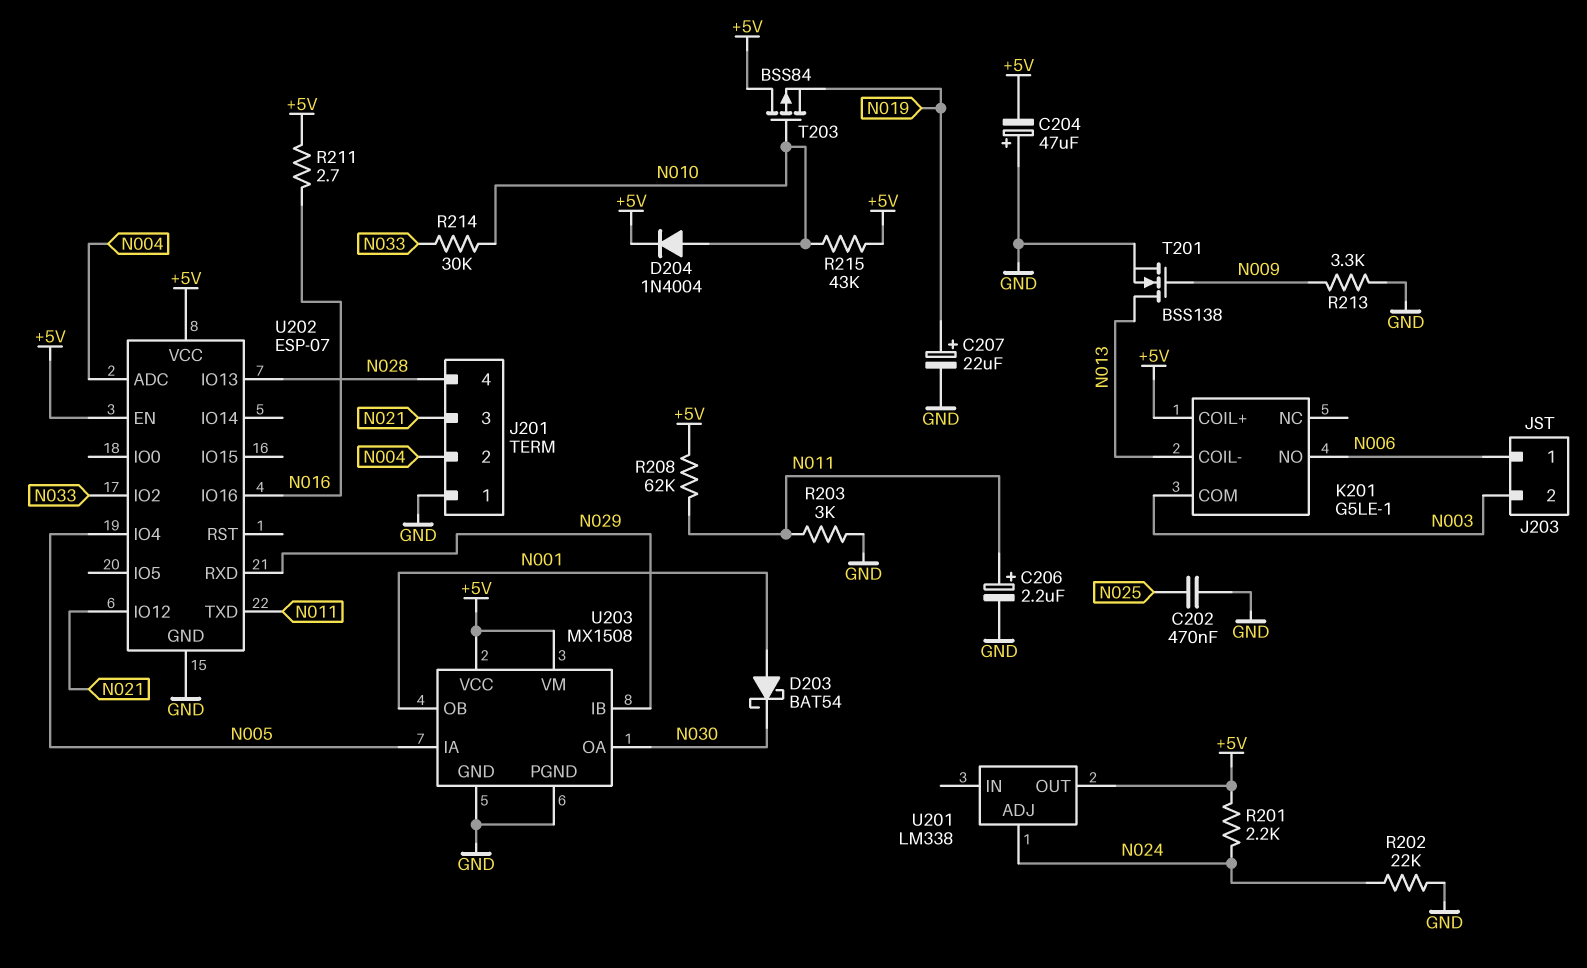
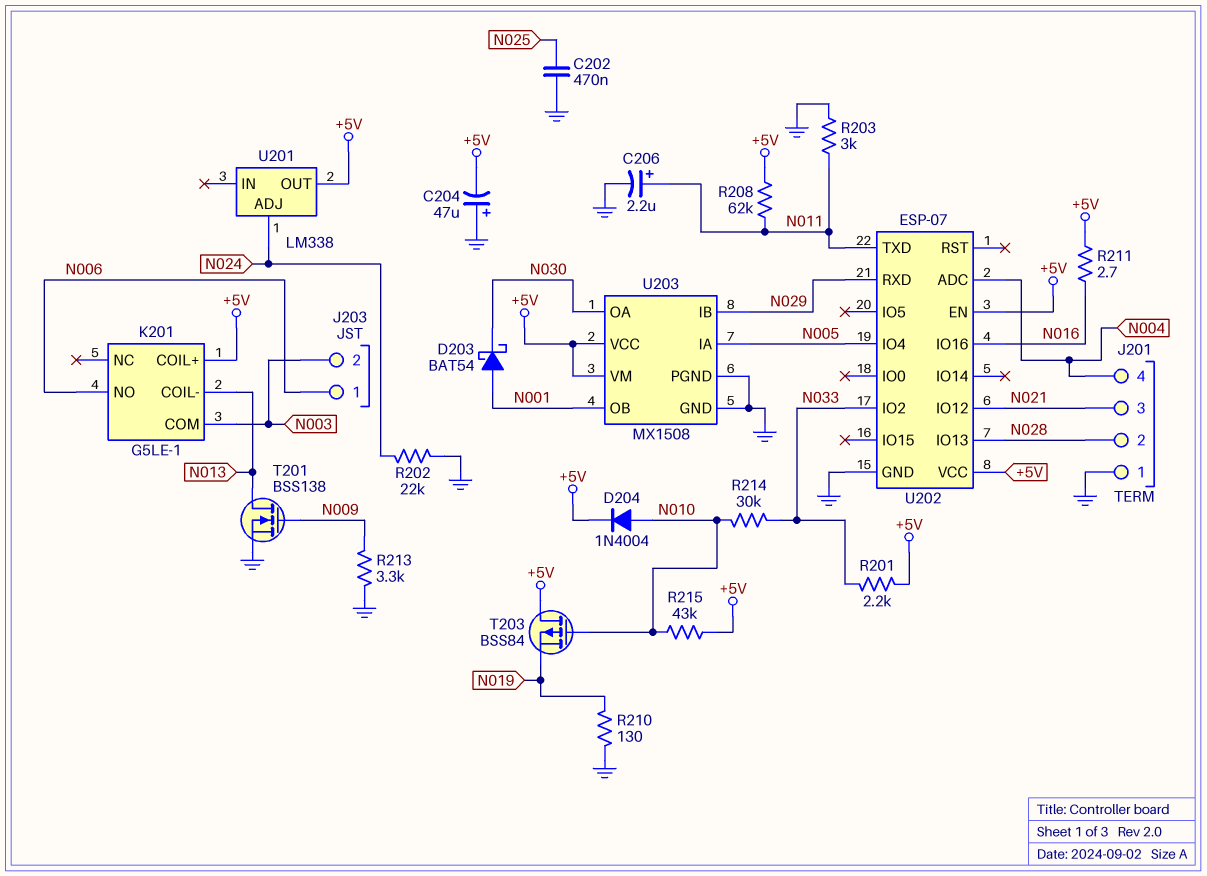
C207: 22uF (plus N019, minus GND) -> none
J201 pin 2: N004 -> N028
J201 pin 4: N028 -> N004
R201: 2.2k (+5V, N024) -> 2.2k (+5V, N033)
R210: none -> 130 (GND, N019)

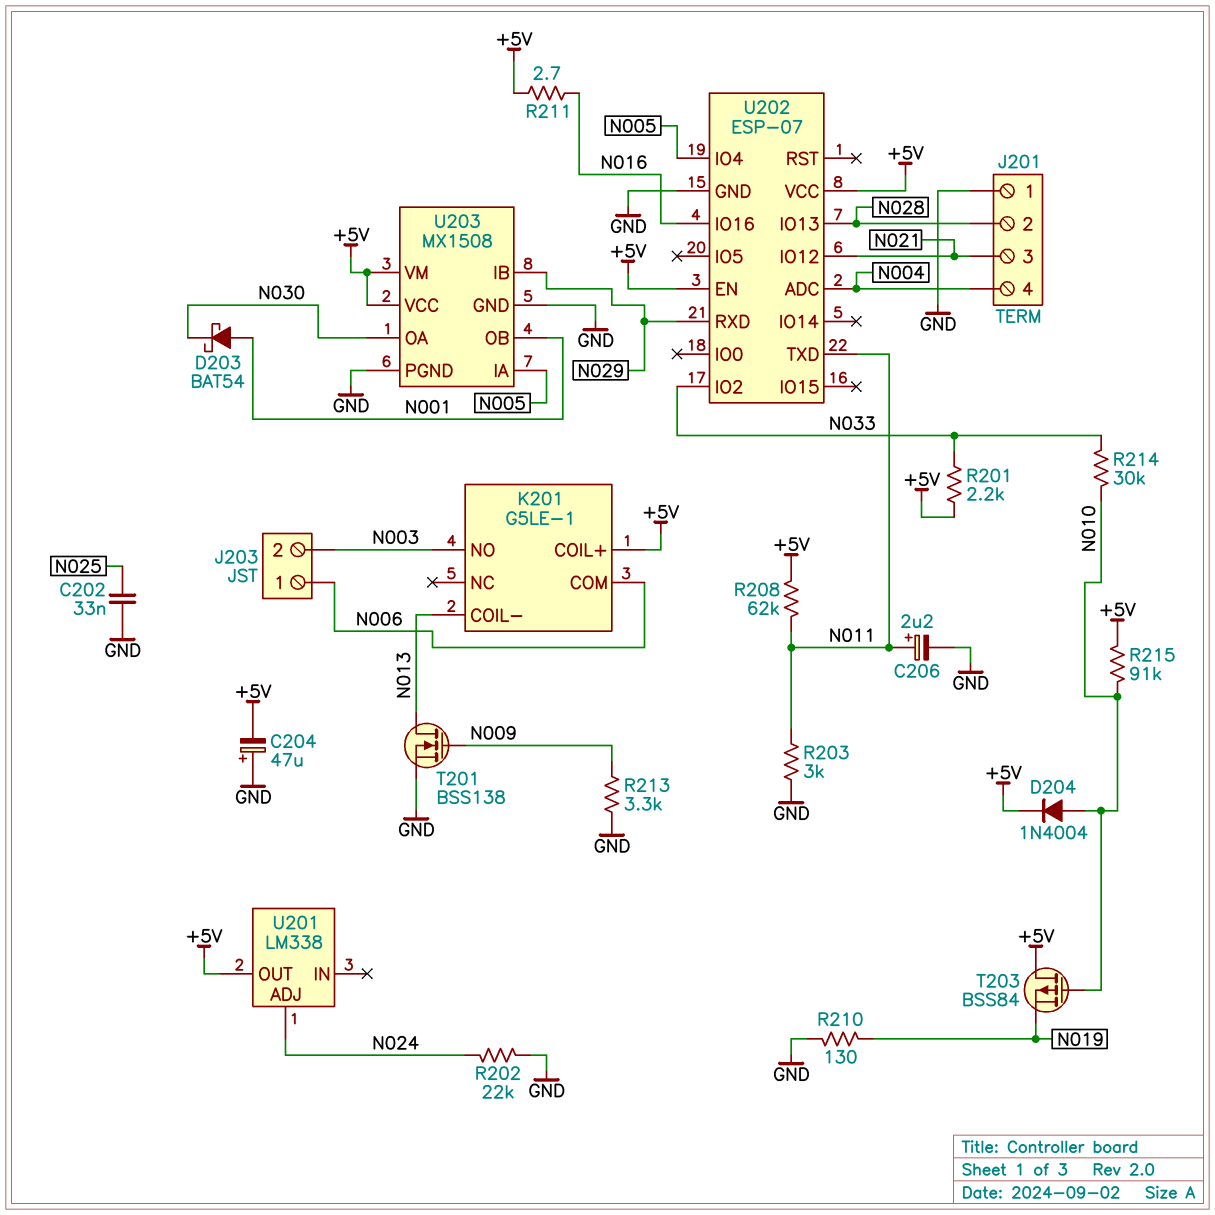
C202: 470nF (GND, N025) -> 33nF (GND, N025)
K201 pin COM: N003 -> N006
K201 pin NO: N006 -> N003
R215: 43k (+5V, N010) -> 91k (+5V, N010)

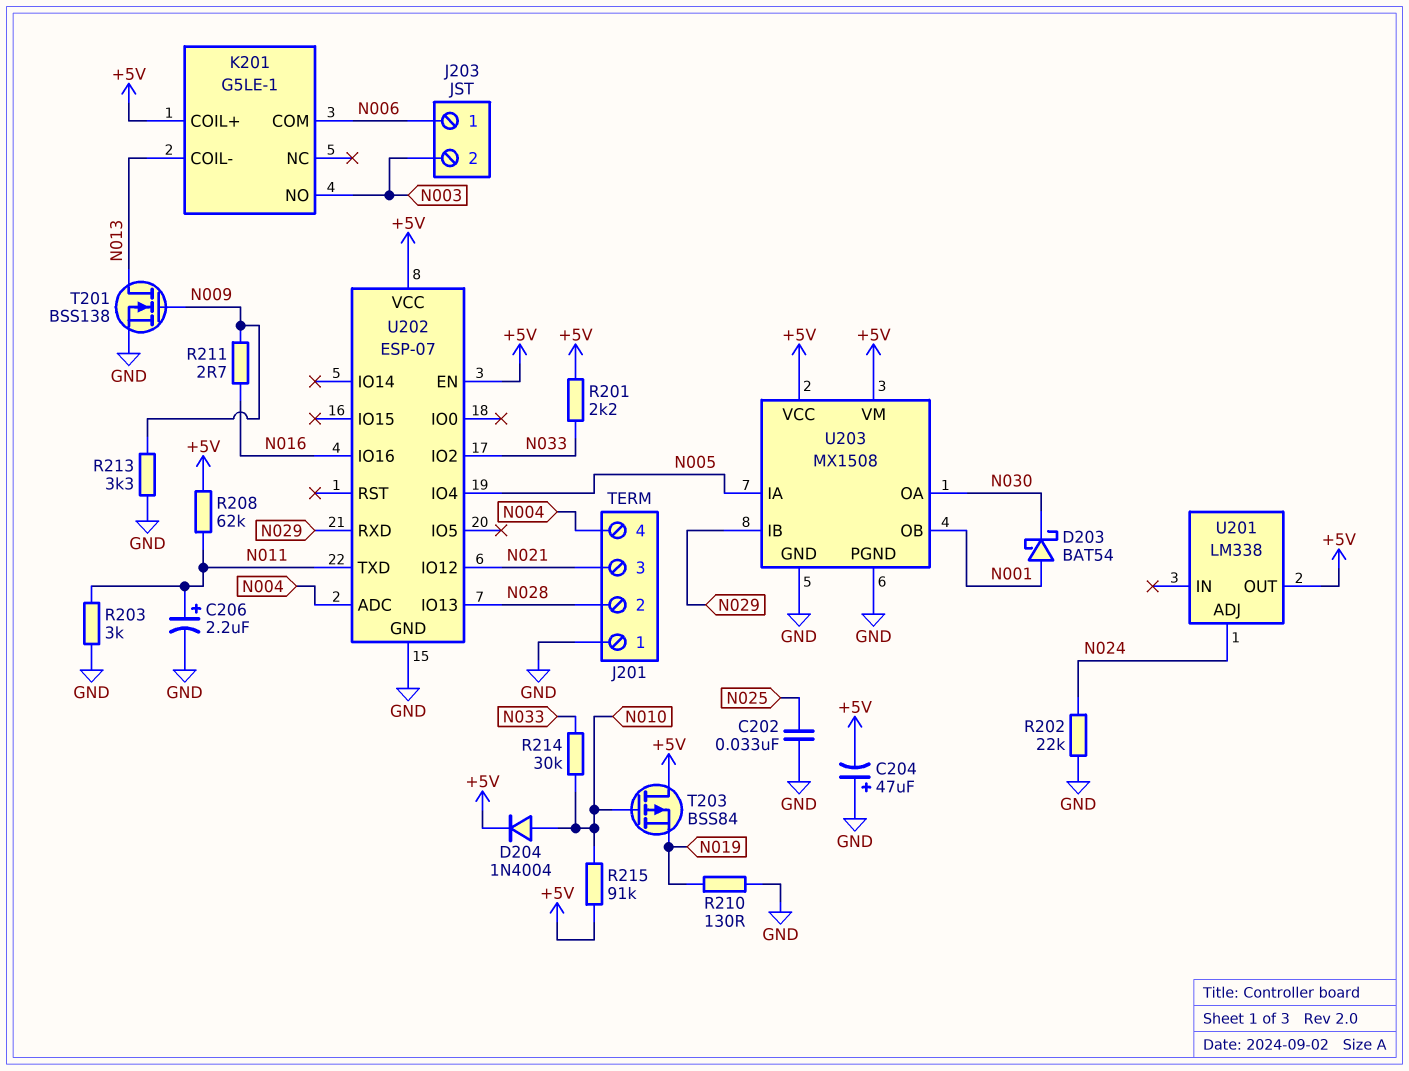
R211: 2.7 (+5V, N016) -> 2.7 (N009, N016)

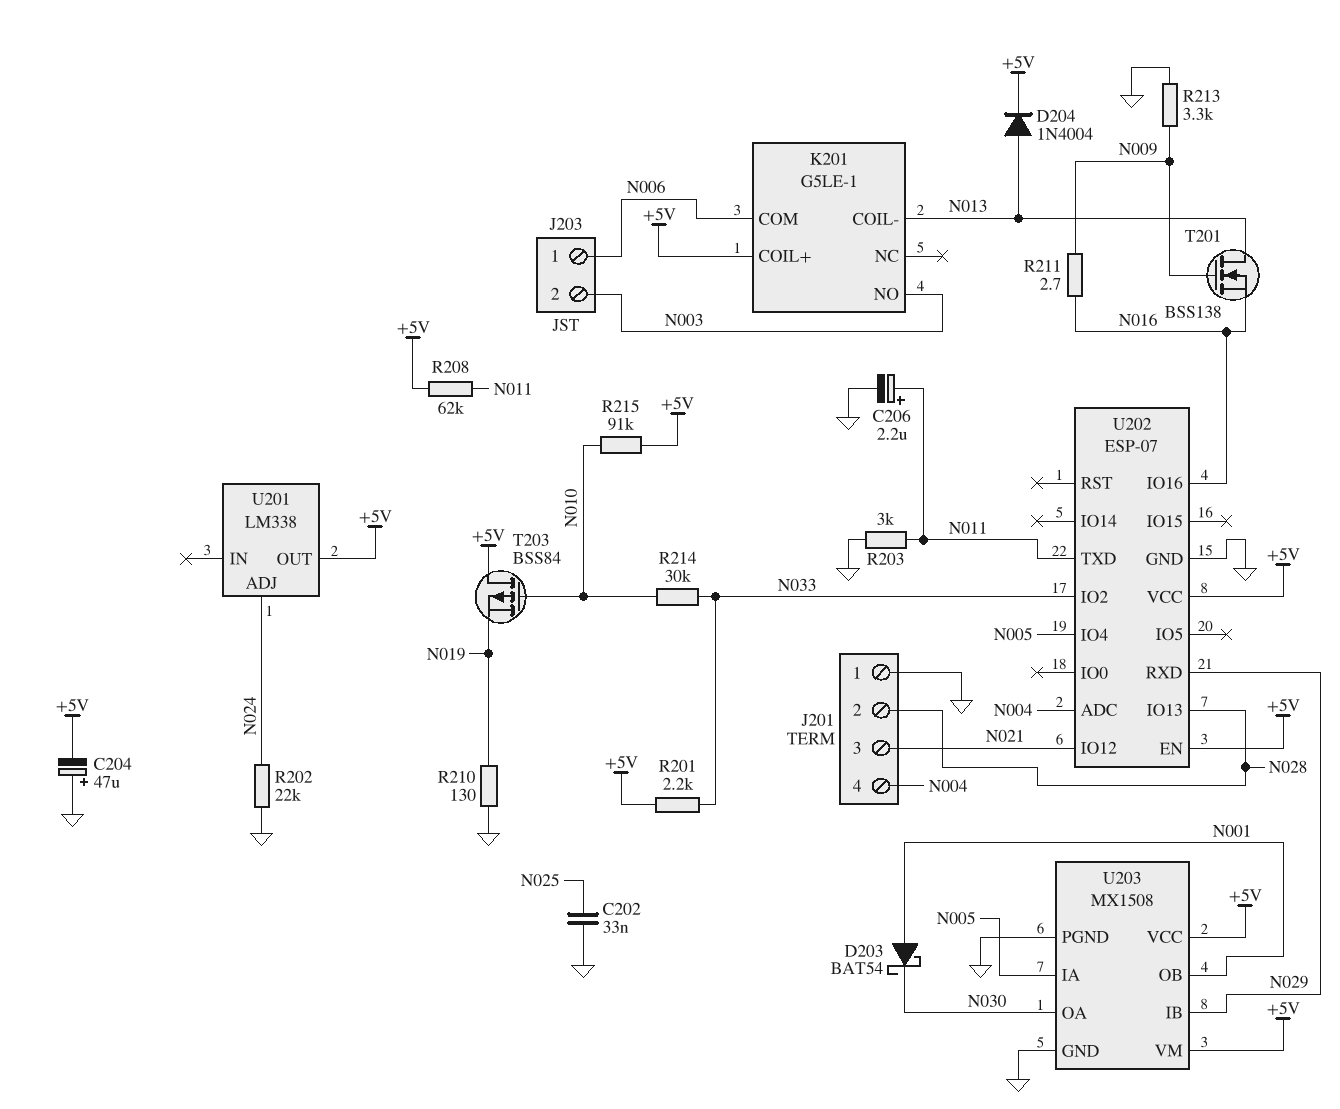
D204: diode 1N4004 (A N010, K +5V) -> diode 1N4004 (A N013, K +5V)
T201: NMOS BSS138 (G N009, D N013, S GND) -> NMOS BSS138 (G N009, D N013, S N016)

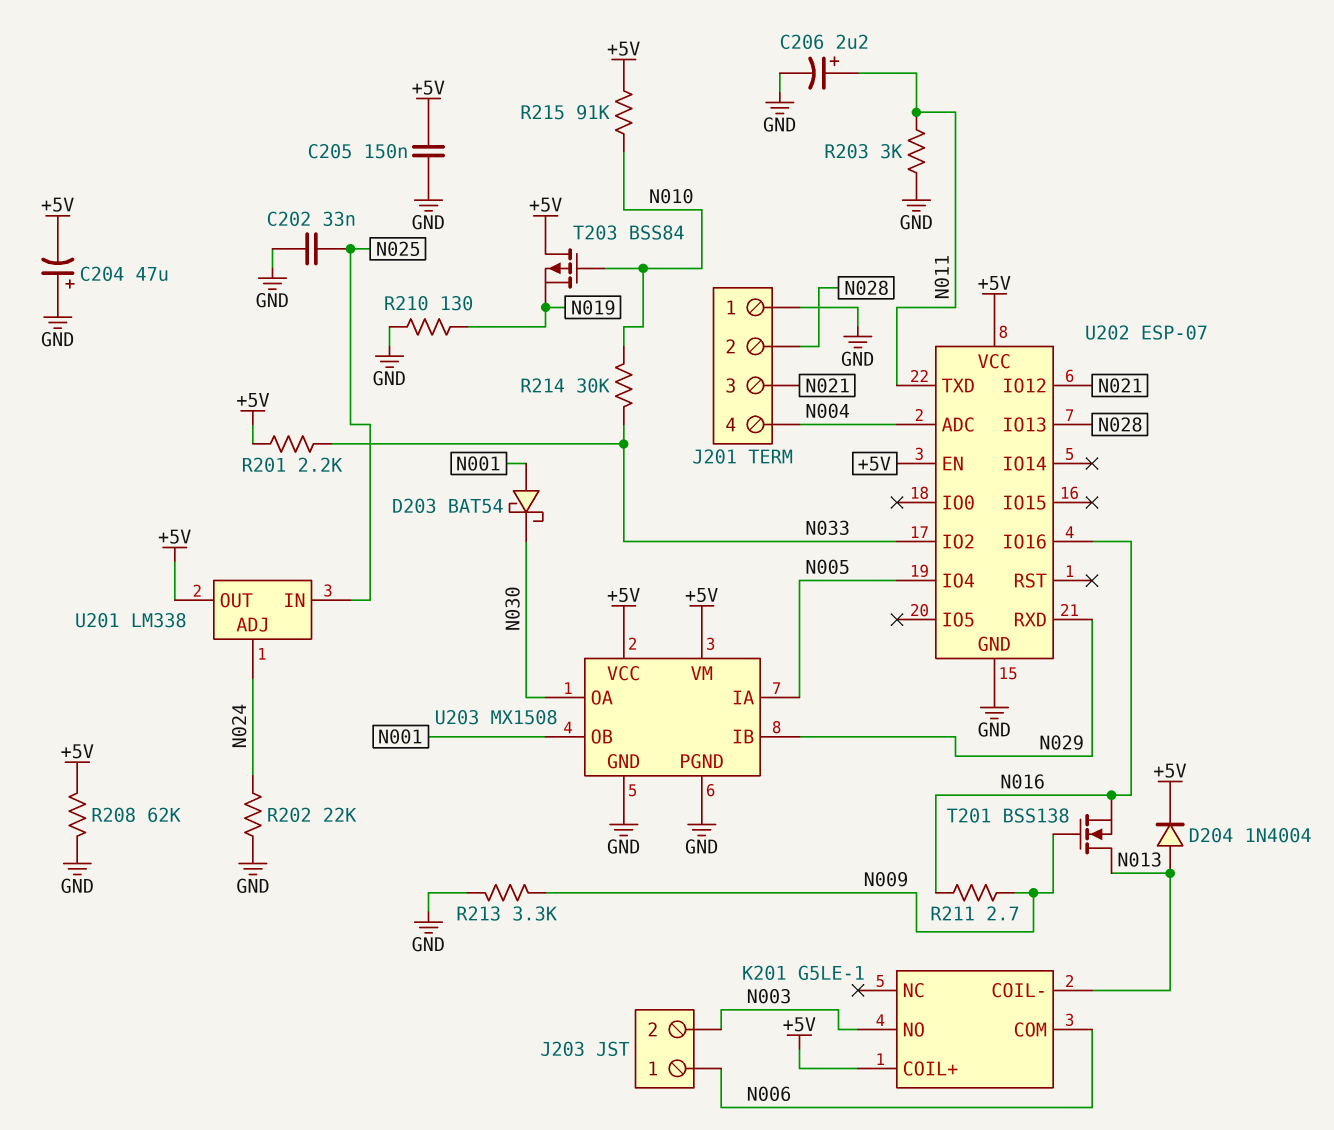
C205: none -> 150nF (+5V, GND)
R208: 62k (+5V, N011) -> 62k (+5V, GND)
U201 pin IN: none -> N025

